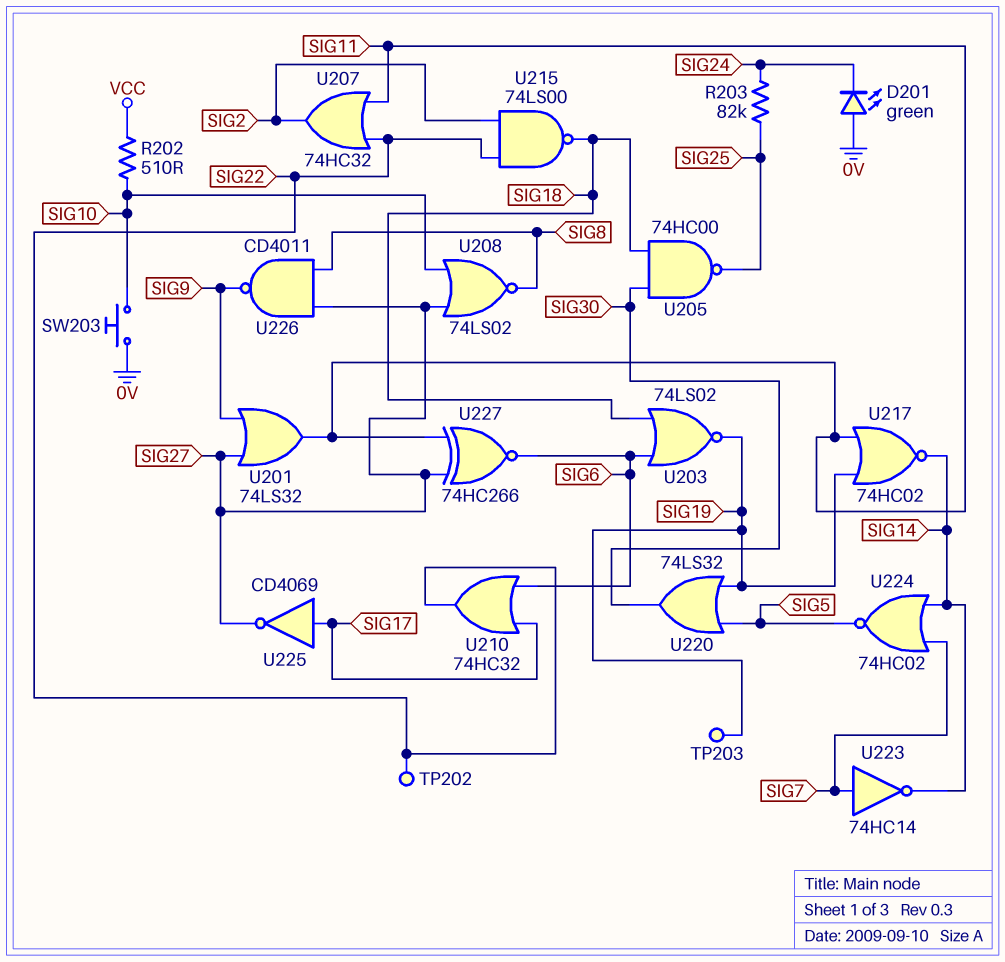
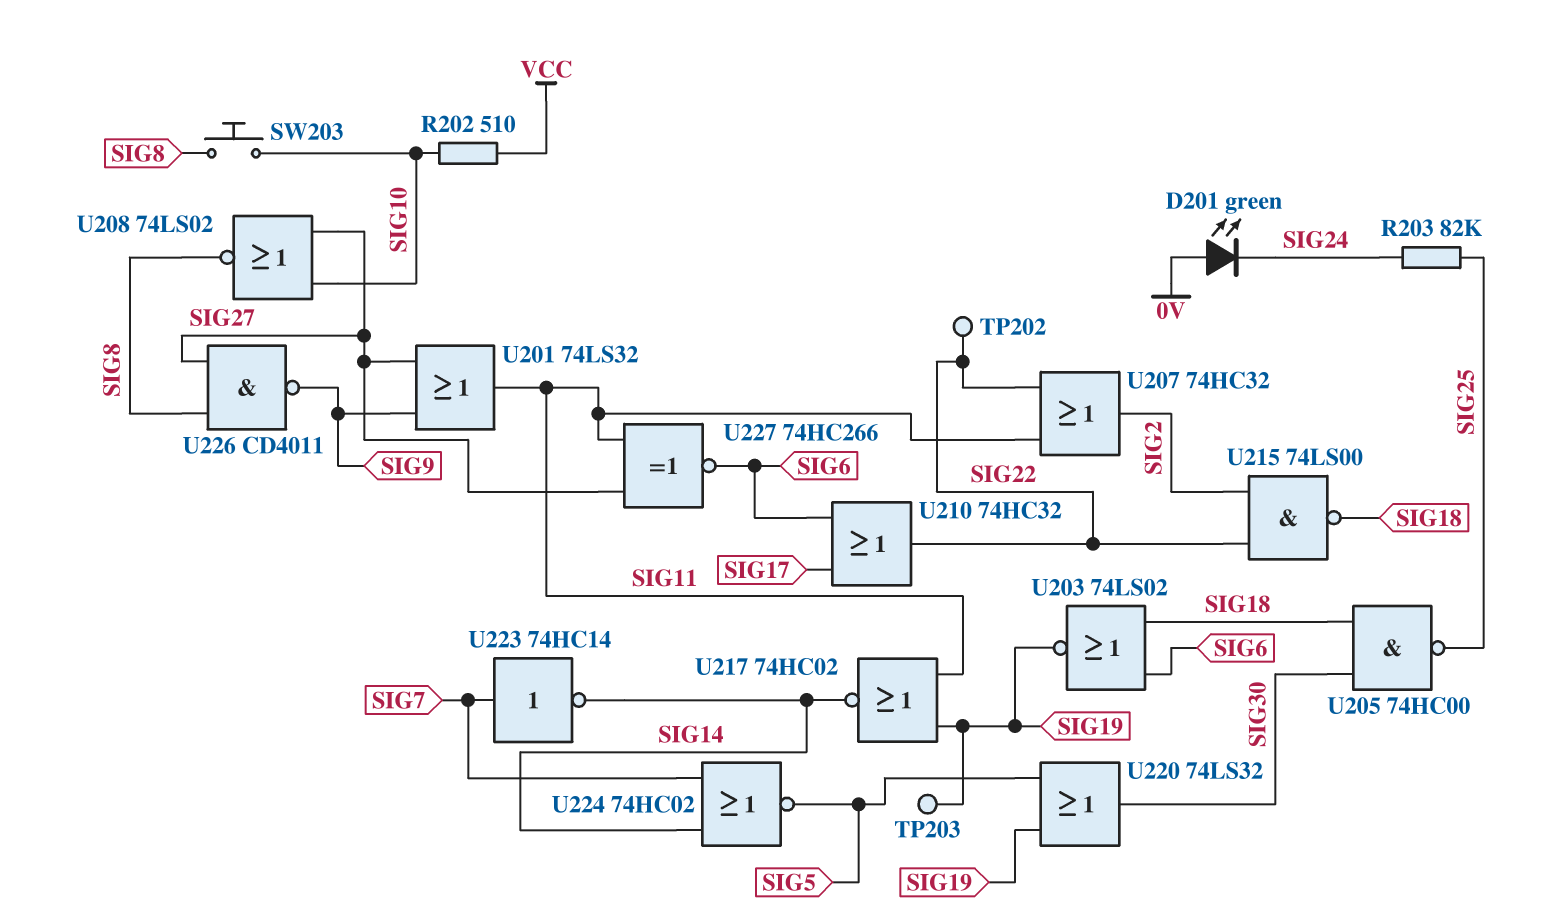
SW203: button (0V, SIG10) -> button (SIG8, SIG10)
U225: NOT CD4069 (in SIG17, out SIG27) -> none

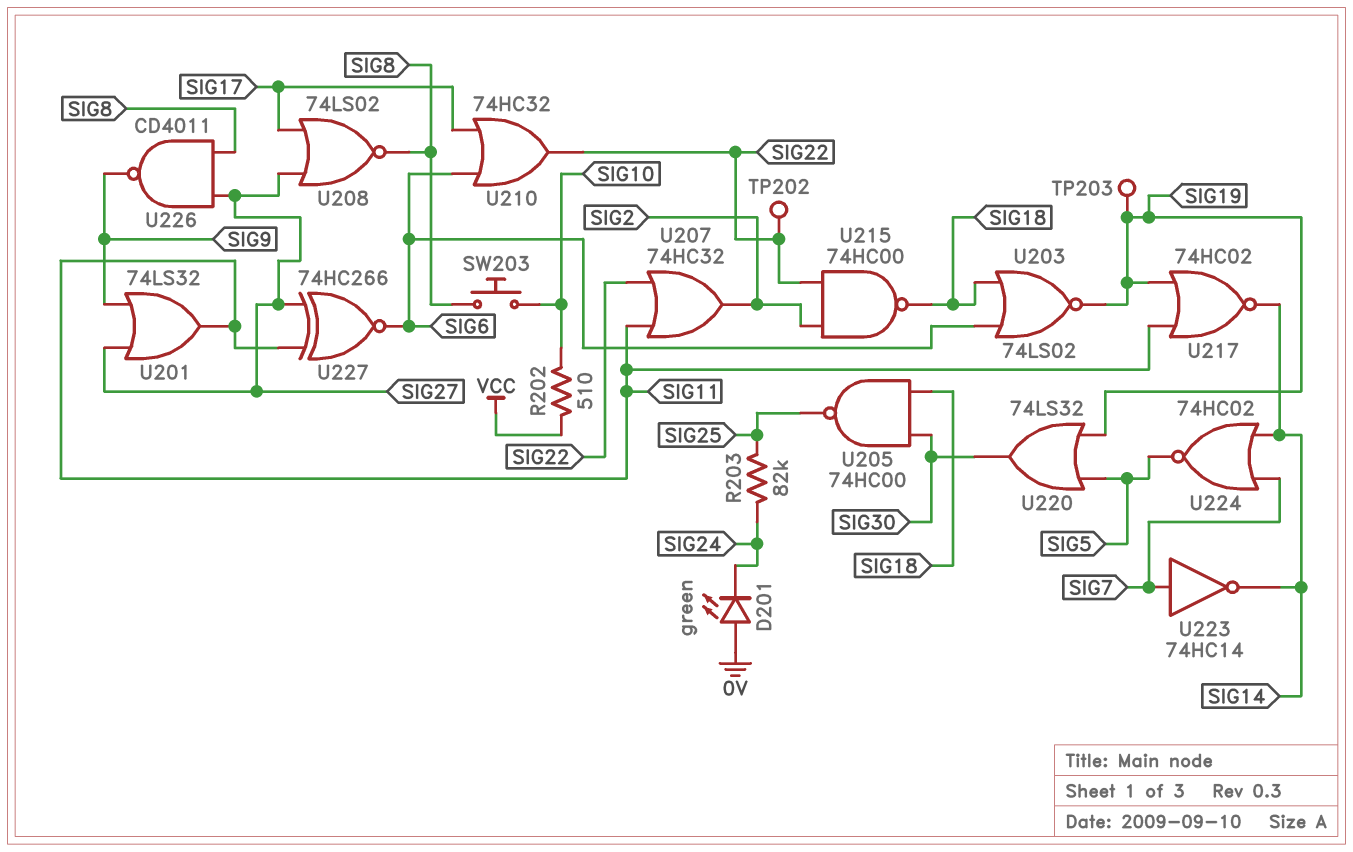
U208: NOR 74LS02 (in SIG10, in SIG27, out SIG8) -> NOR 74LS02 (in SIG17, in SIG27, out SIG8)
U215: NAND 74LS00 (in SIG2, in SIG22, out SIG18) -> NAND 74HC00 (in SIG2, in SIG22, out SIG18)

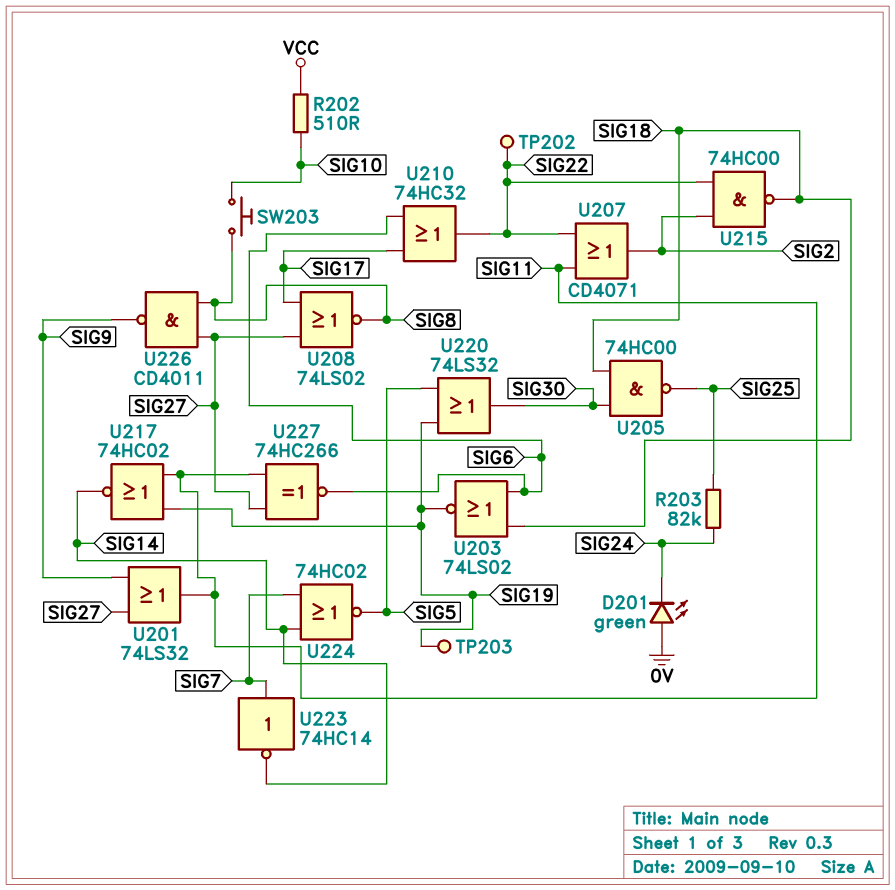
U207: OR 74HC32 (in SIG11, in SIG22, out SIG2) -> OR CD4071 (in SIG11, in SIG22, out SIG2)

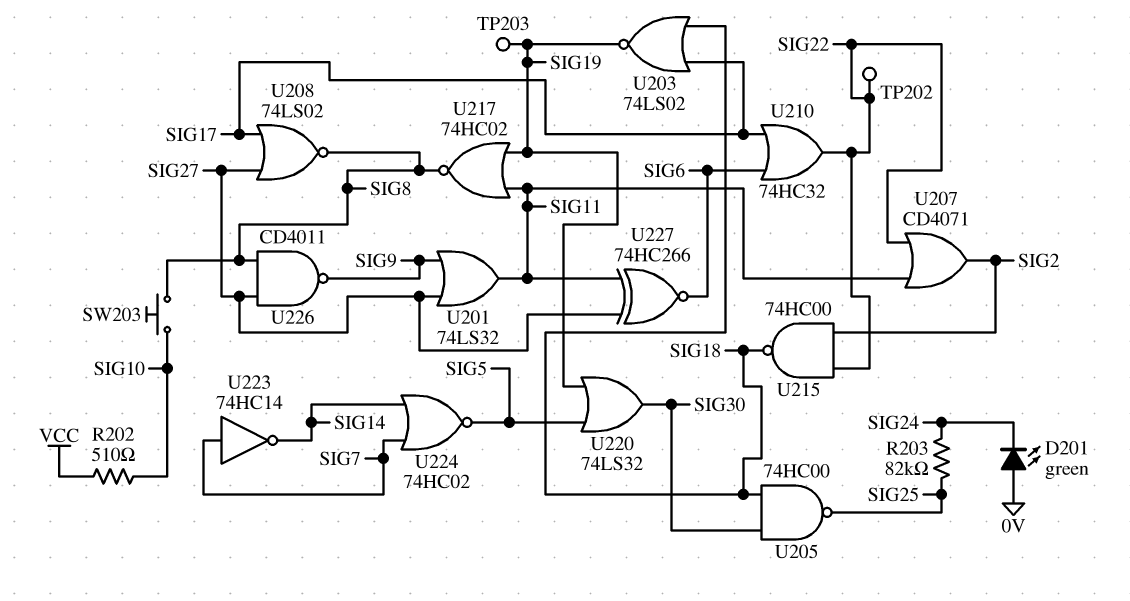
U203: NOR 74LS02 (in SIG6, in SIG18, out SIG19) -> NOR 74LS02 (in SIG17, in SIG18, out SIG19)
U217: NOR 74HC02 (in SIG11, in SIG19, out SIG14) -> NOR 74HC02 (in SIG11, in SIG19, out SIG8)

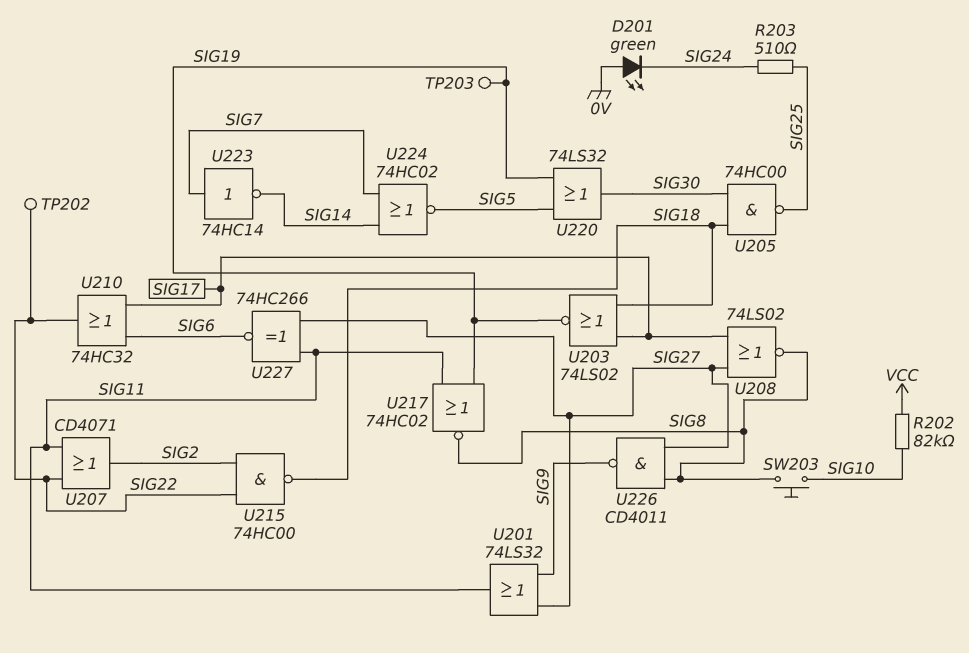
R202: 510 (SIG10, VCC) -> 82k (SIG10, VCC)
R203: 82k (SIG24, SIG25) -> 510 (SIG24, SIG25)

